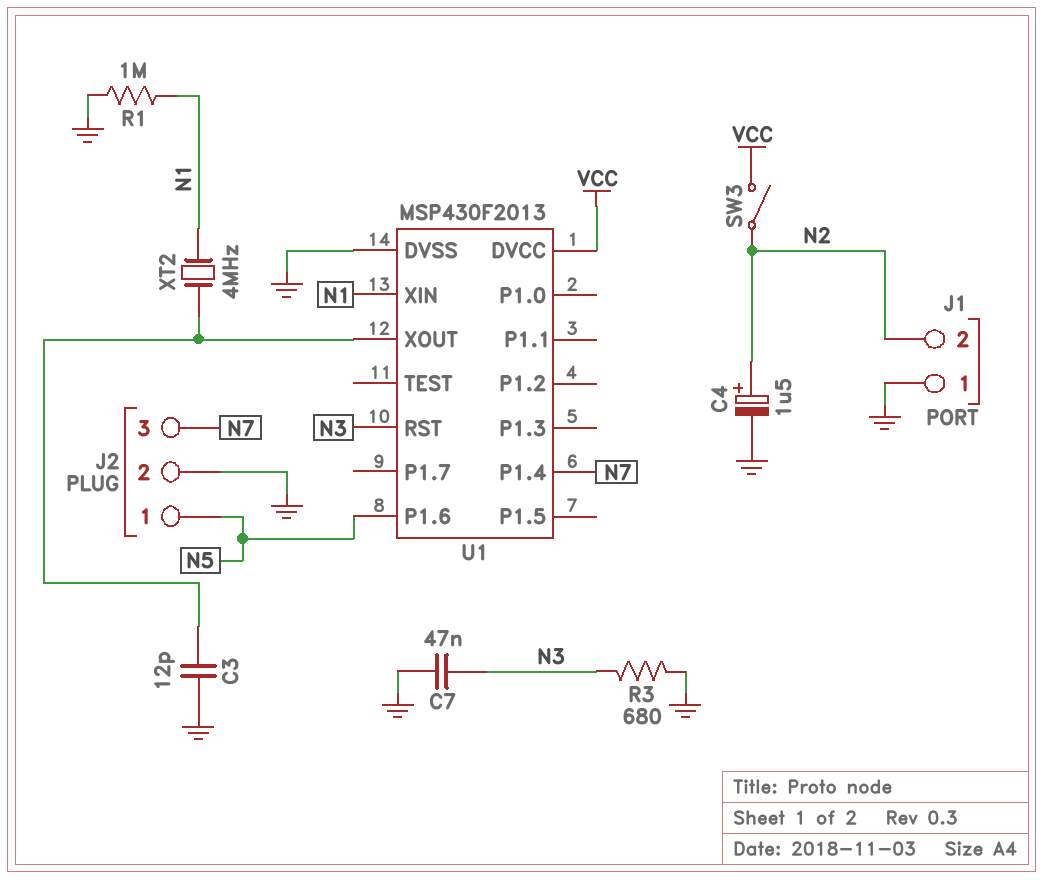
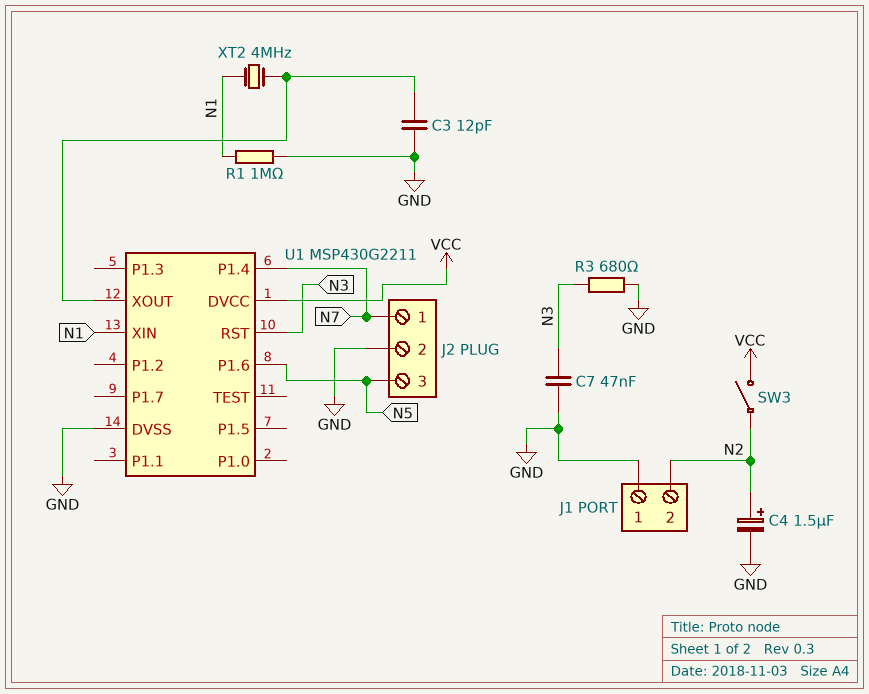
J2 pin 1: N5 -> N7
J2 pin 3: N7 -> N5
U1: MSP430F2013 -> MSP430G2211

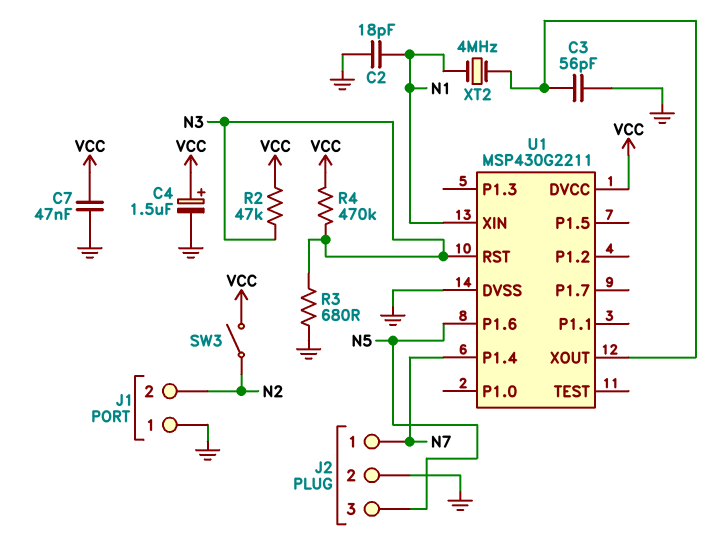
C2: none -> 18pF (GND, N1)
C3: 12pF (GND, U1/XOUT) -> 56pF (GND, U1/XOUT)
C4: 1.5uF (plus N2, minus GND) -> 1.5uF (plus VCC, minus GND)
C7: 47nF (GND, N3) -> 47nF (GND, VCC)
R1: 1M (GND, N1) -> none
R2: none -> 47k (N3, VCC)
R4: none -> 470k (N3, VCC)

